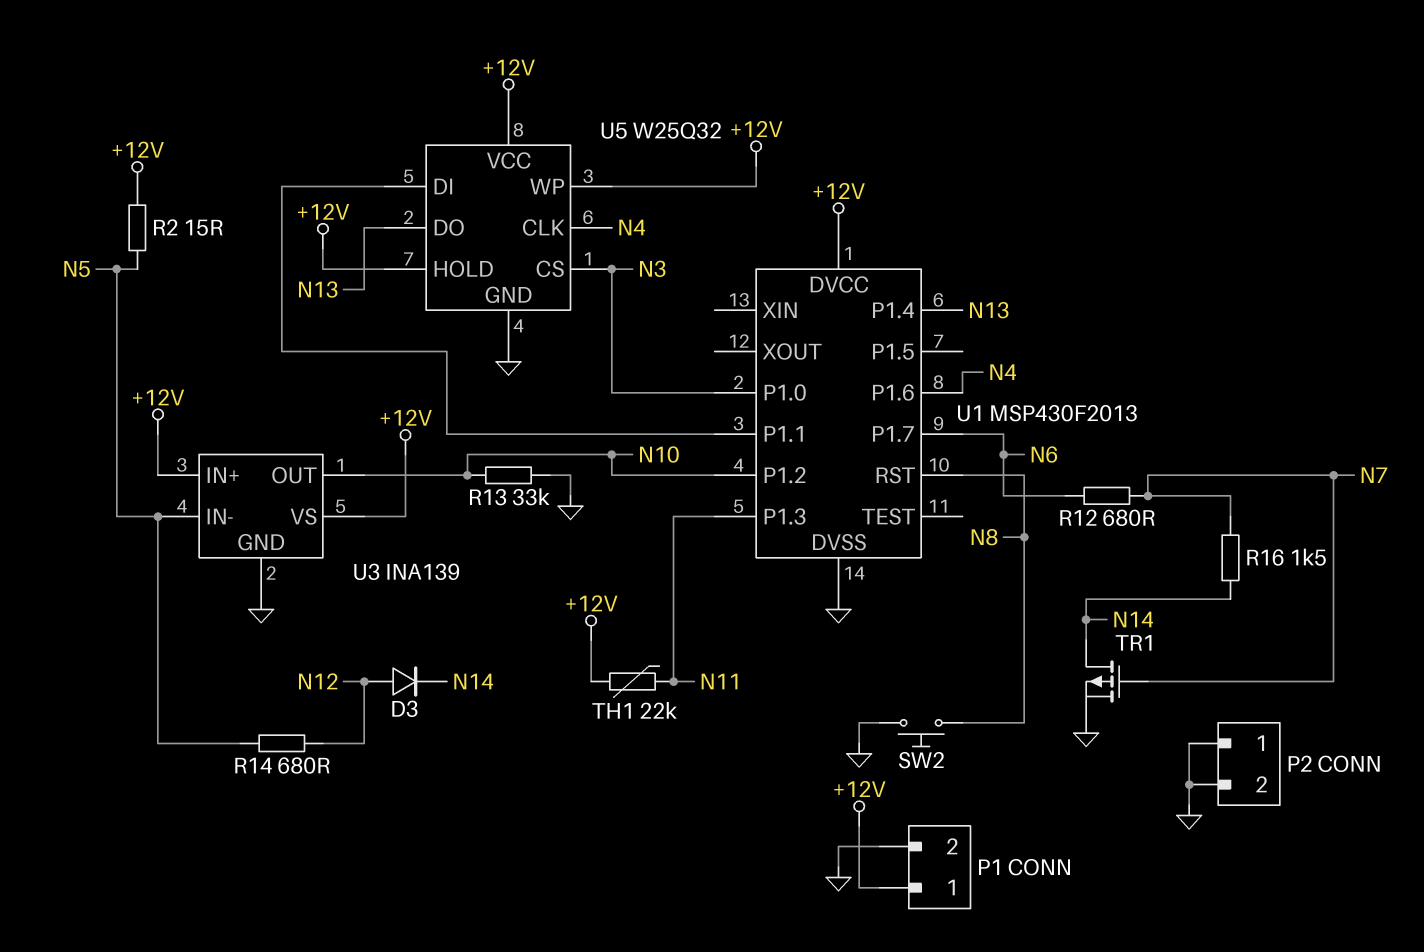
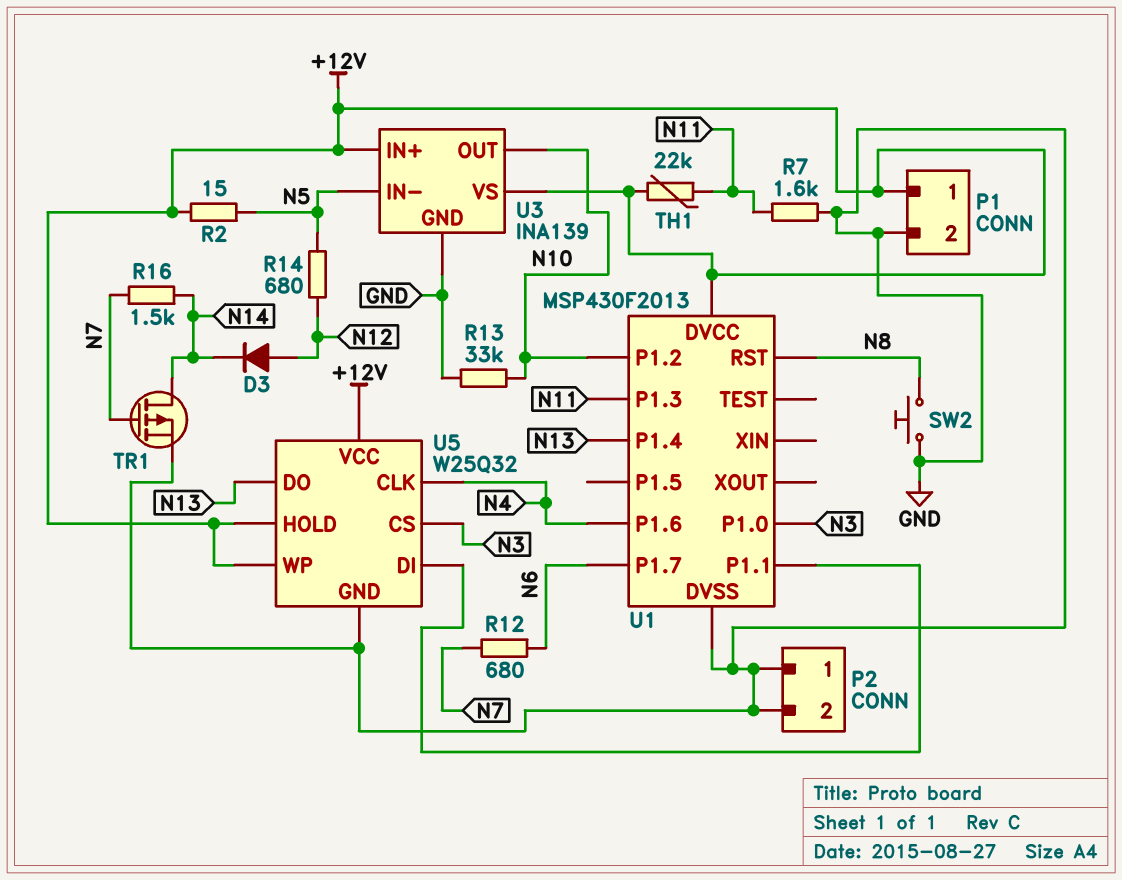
R7: none -> 1.6k (GND, N11)

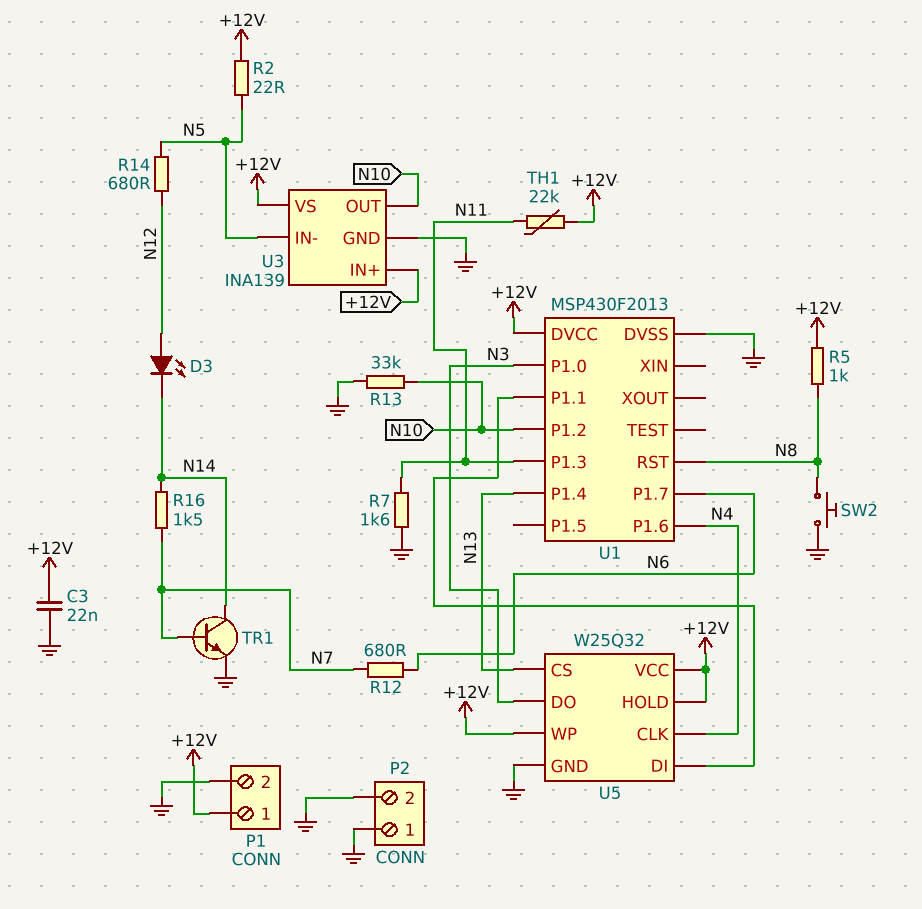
C3: none -> 22nF (+12V, GND)
D3: diode (A N12, K N14) -> LED (A N12, K N14)
R2: 15 (+12V, N5) -> 22 (+12V, N5)
R5: none -> 1k (+12V, N8)
TR1: PMOS (G N7, D N14, S GND) -> NPN (B N7, C N14, E GND)
U5 pin CS: N3 -> N13
U5 pin DO: N13 -> N3

